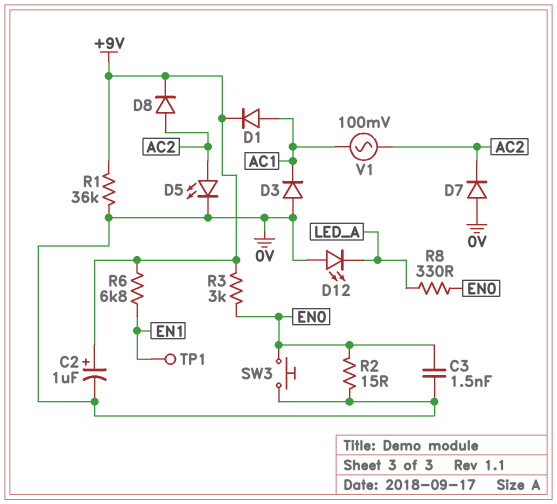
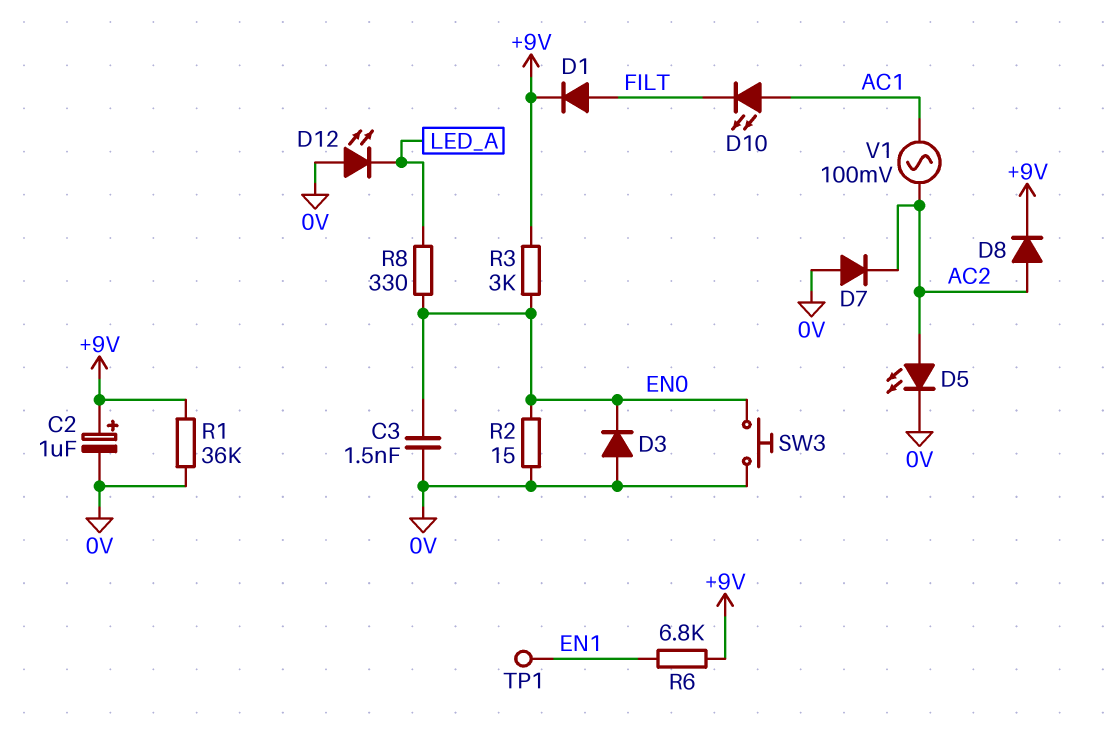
D1: diode (A AC1, K +9V) -> diode (A FILT, K +9V)
D3: diode (A 0V, K AC1) -> diode (A 0V, K EN0)
D10: none -> LED (A AC1, K FILT)

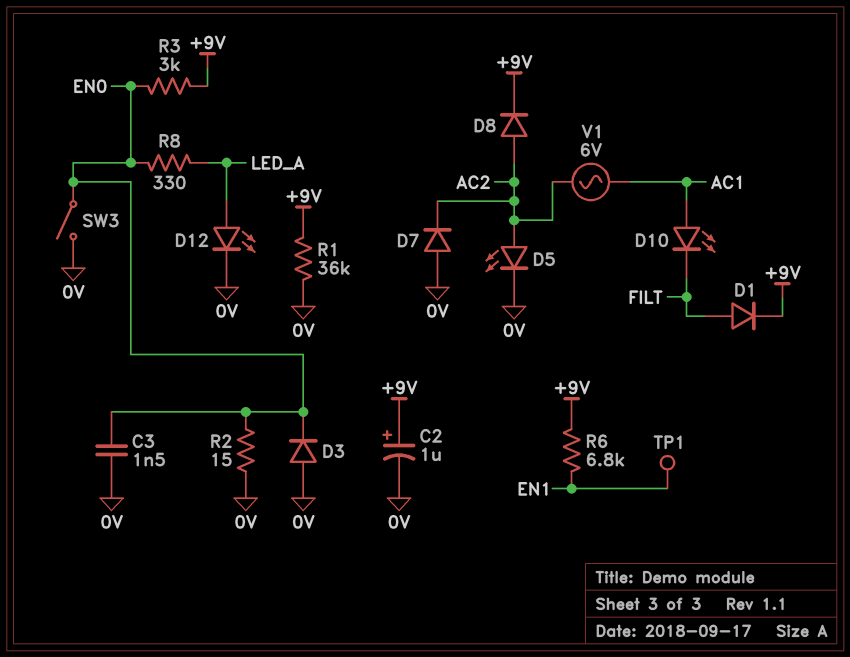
D12: LED (A 0V, K LED_A) -> LED (A LED_A, K 0V)
SW3: button (0V, EN0) -> switch (0V, EN0)
V1: AC 100mV (AC1, AC2) -> AC 6V (AC1, AC2)

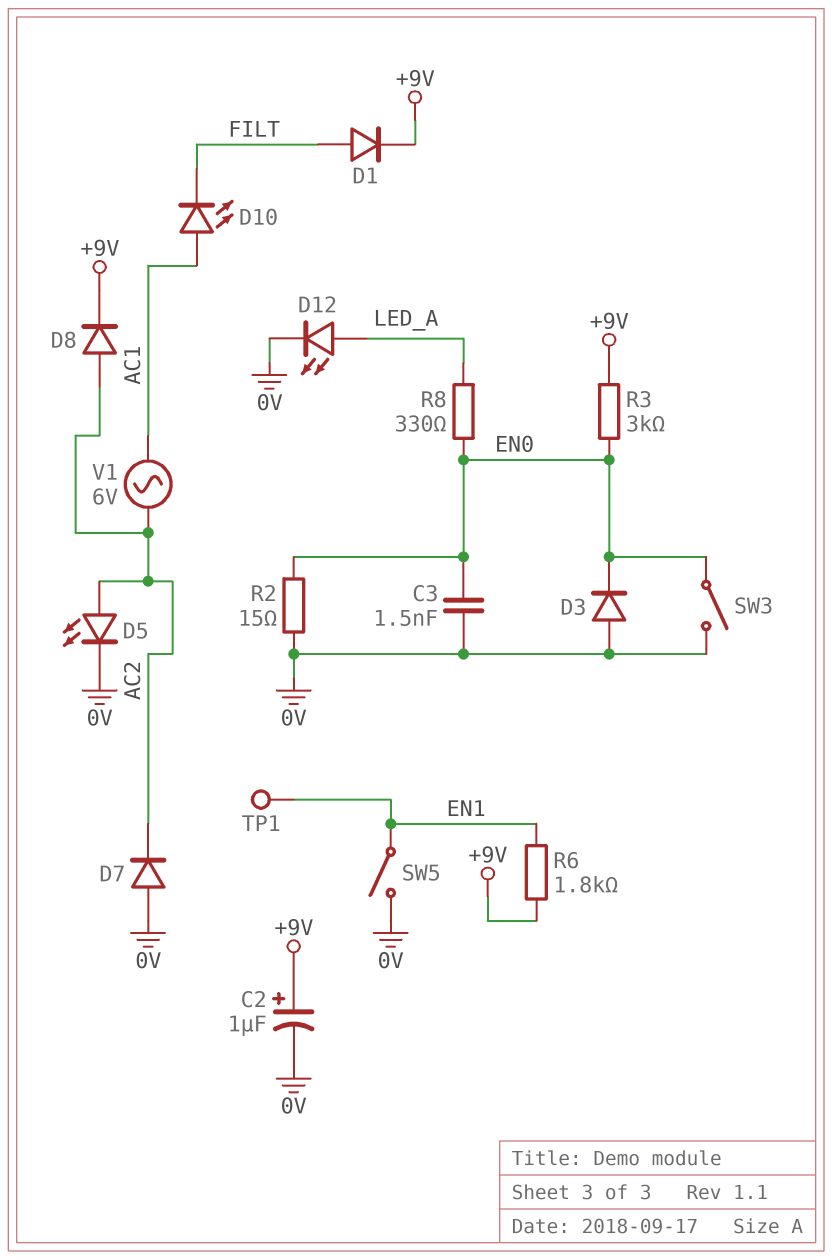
R1: 36k (+9V, 0V) -> none
R6: 6.8k (+9V, EN1) -> 1.8k (+9V, EN1)
SW5: none -> switch (0V, EN1)

